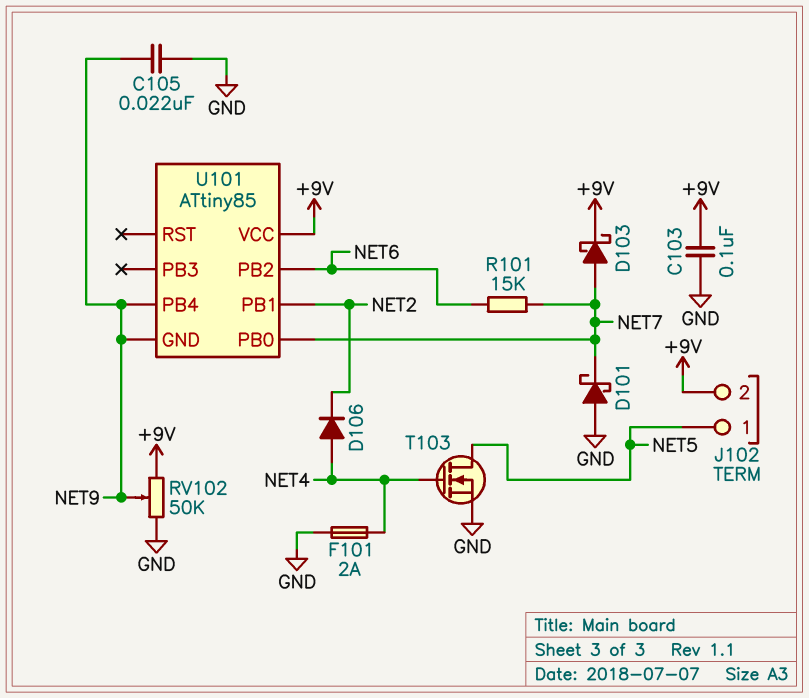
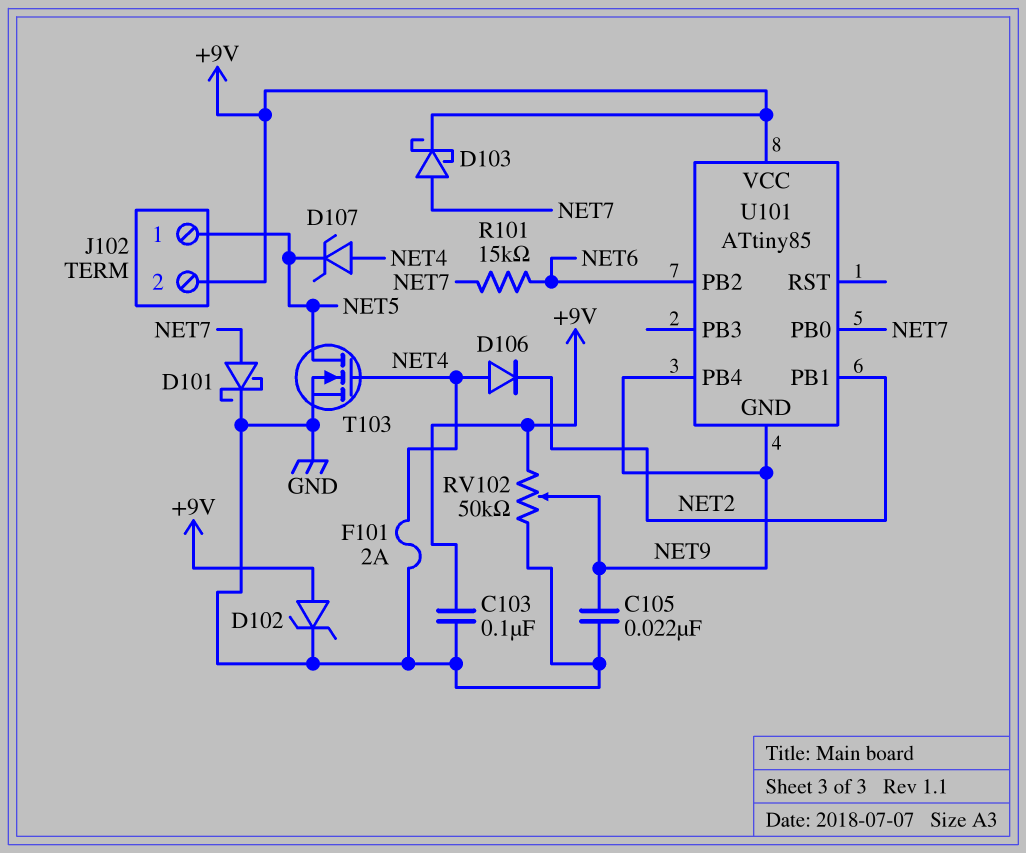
D101: schottky (A GND, K NET7) -> schottky (A NET7, K GND)
D102: none -> zener (A +9V, K GND)
D107: none -> zener (A NET4, K NET5)

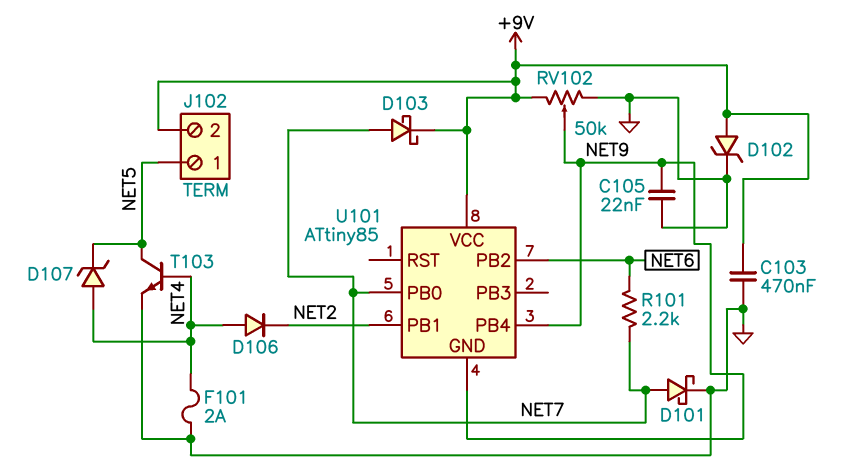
C103: 100nF (+9V, GND) -> 470nF (+9V, GND)
R101: 15k (NET6, NET7) -> 2.2k (NET6, NET7)
T103: NMOS (G NET4, D NET5, S GND) -> NPN (B NET4, C NET5, E GND)

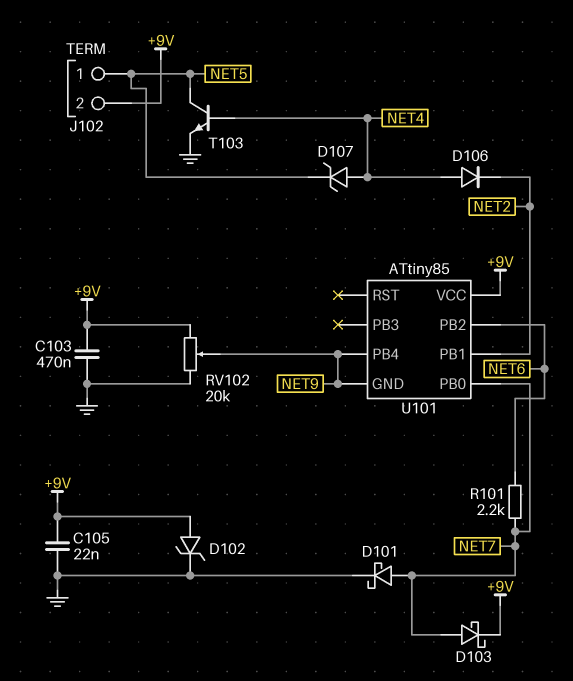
C105: 22nF (GND, NET9) -> 22nF (+9V, GND)
F101: 2A (GND, NET4) -> none
RV102: 50k (+9V, GND, wiper NET9) -> 20k (+9V, GND, wiper NET9)

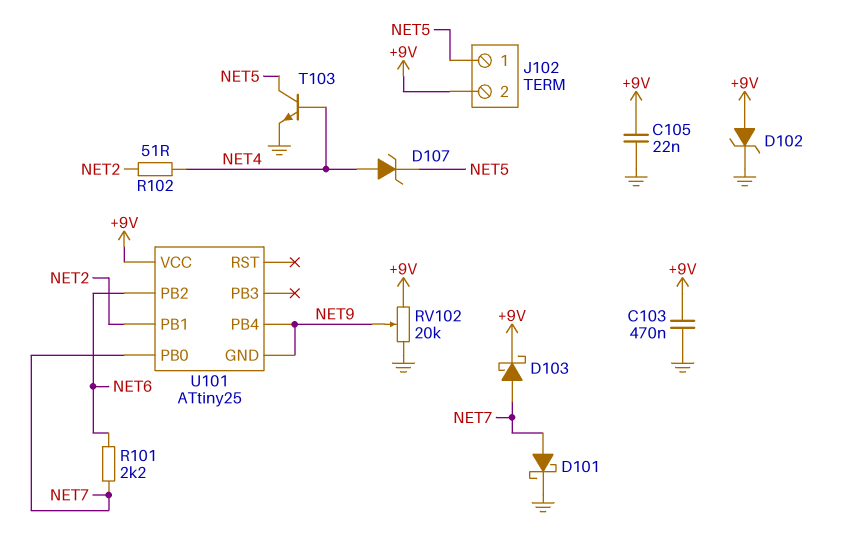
D106: diode (A NET4, K NET2) -> none
R102: none -> 51 (NET2, NET4)
U101: ATtiny85 -> ATtiny25

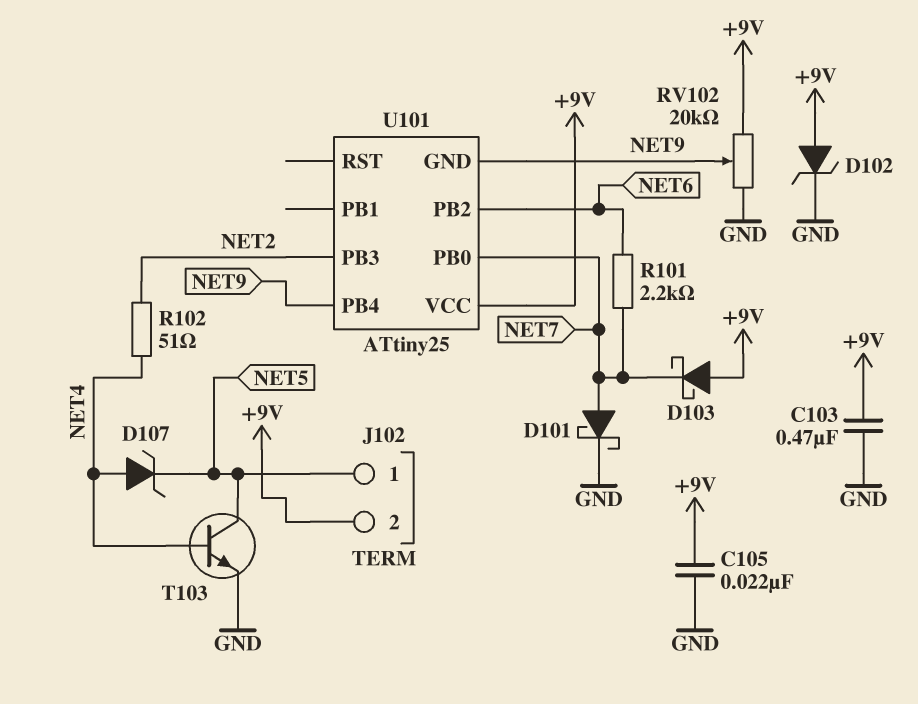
D103: schottky (A NET7, K +9V) -> schottky (A +9V, K NET7)
U101 pin PB1: NET2 -> none
U101 pin PB3: none -> NET2

